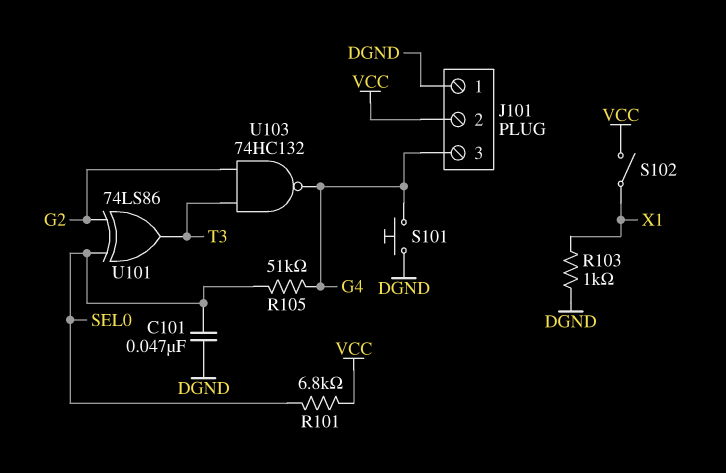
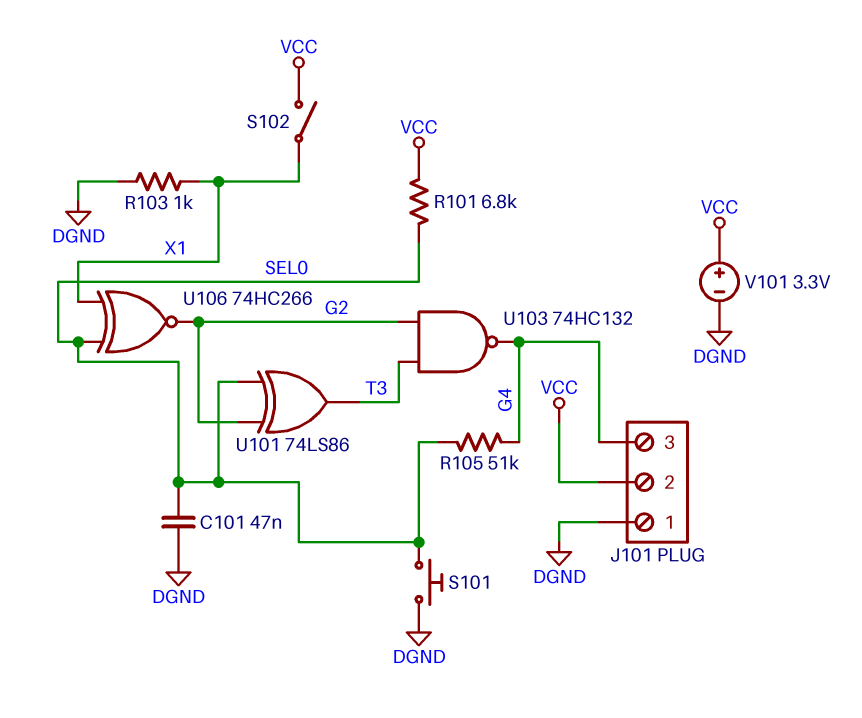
S101: button (DGND, G4) -> button (DGND, SEL0)
U106: none -> XNOR 74HC266 (in SEL0, in X1, out G2)
V101: none -> 3.3V (plus VCC, minus DGND)

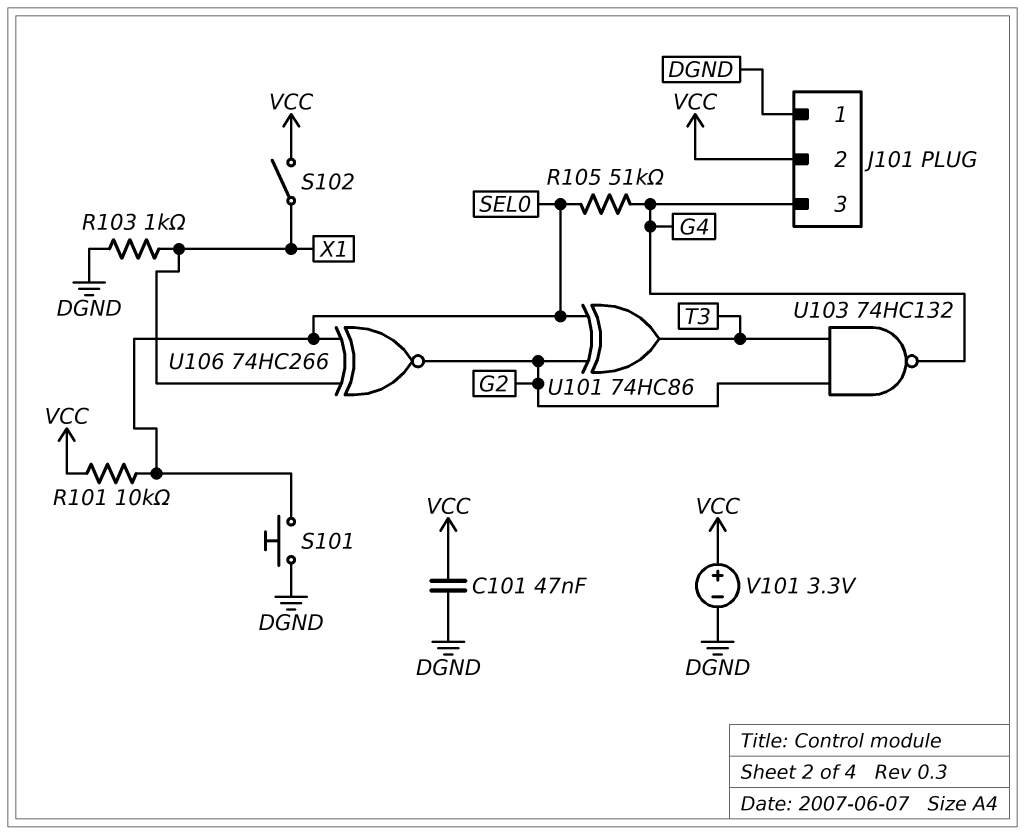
C101: 47nF (DGND, SEL0) -> 47nF (DGND, VCC)
R101: 6.8k (SEL0, VCC) -> 10k (SEL0, VCC)
U101: XOR 74LS86 (in G2, in SEL0, out T3) -> XOR 74HC86 (in G2, in SEL0, out T3)

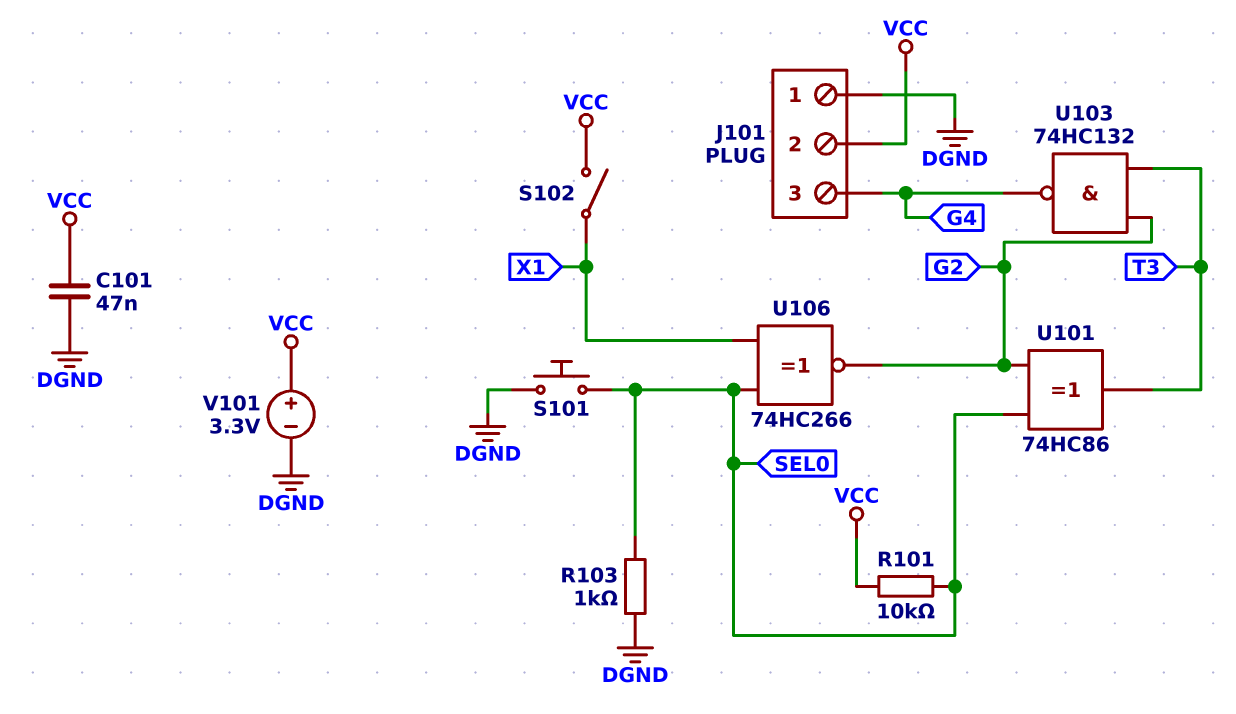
R103: 1k (DGND, X1) -> 1k (DGND, SEL0)
R105: 51k (G4, SEL0) -> none

